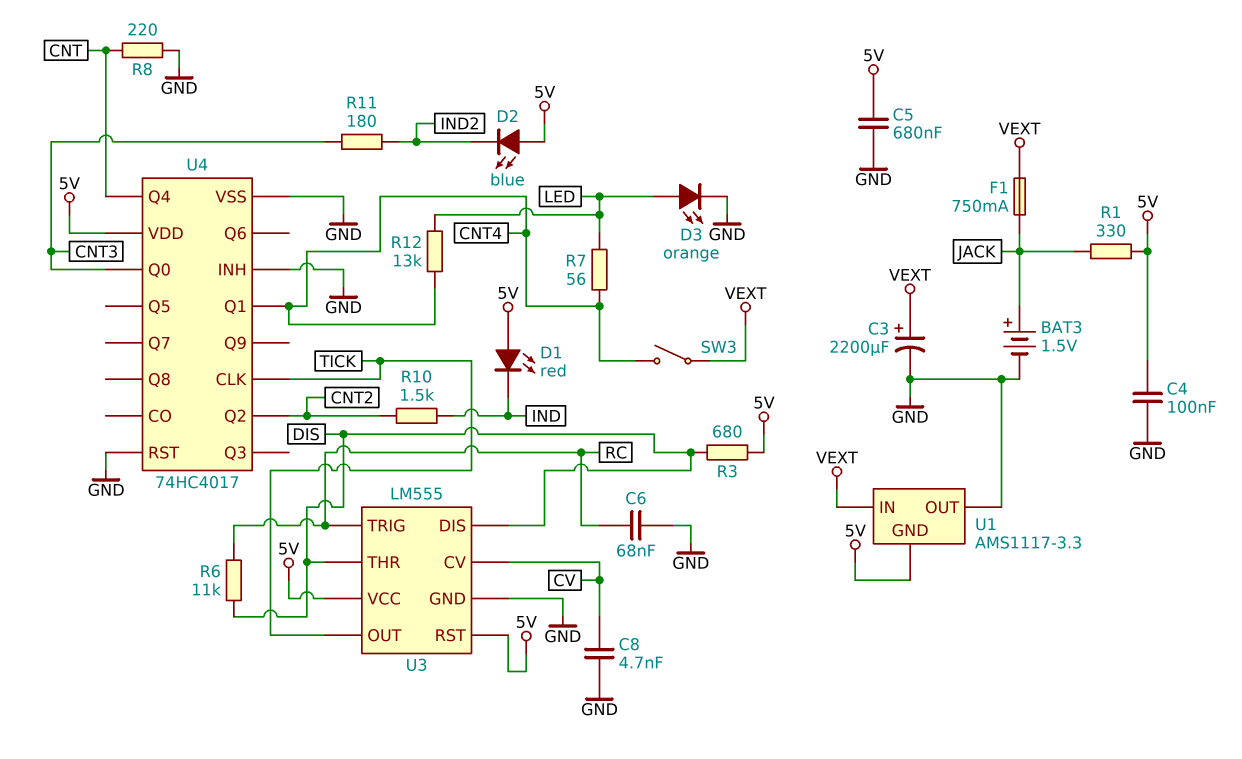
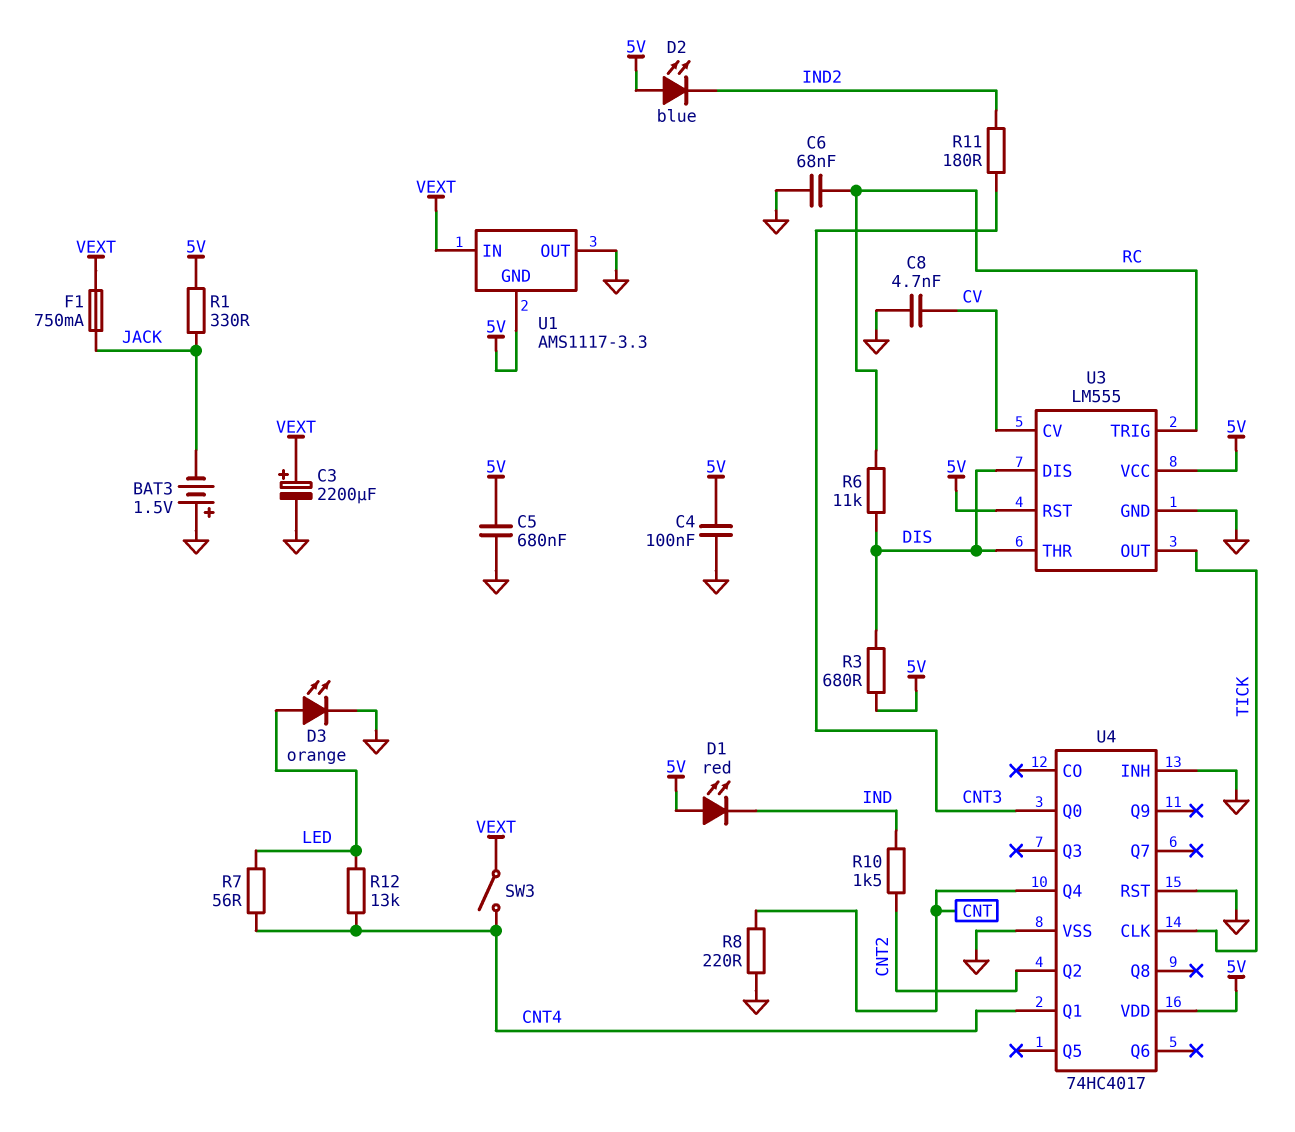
BAT3: 1.5V (plus JACK, minus GND) -> 1.5V (plus GND, minus JACK)

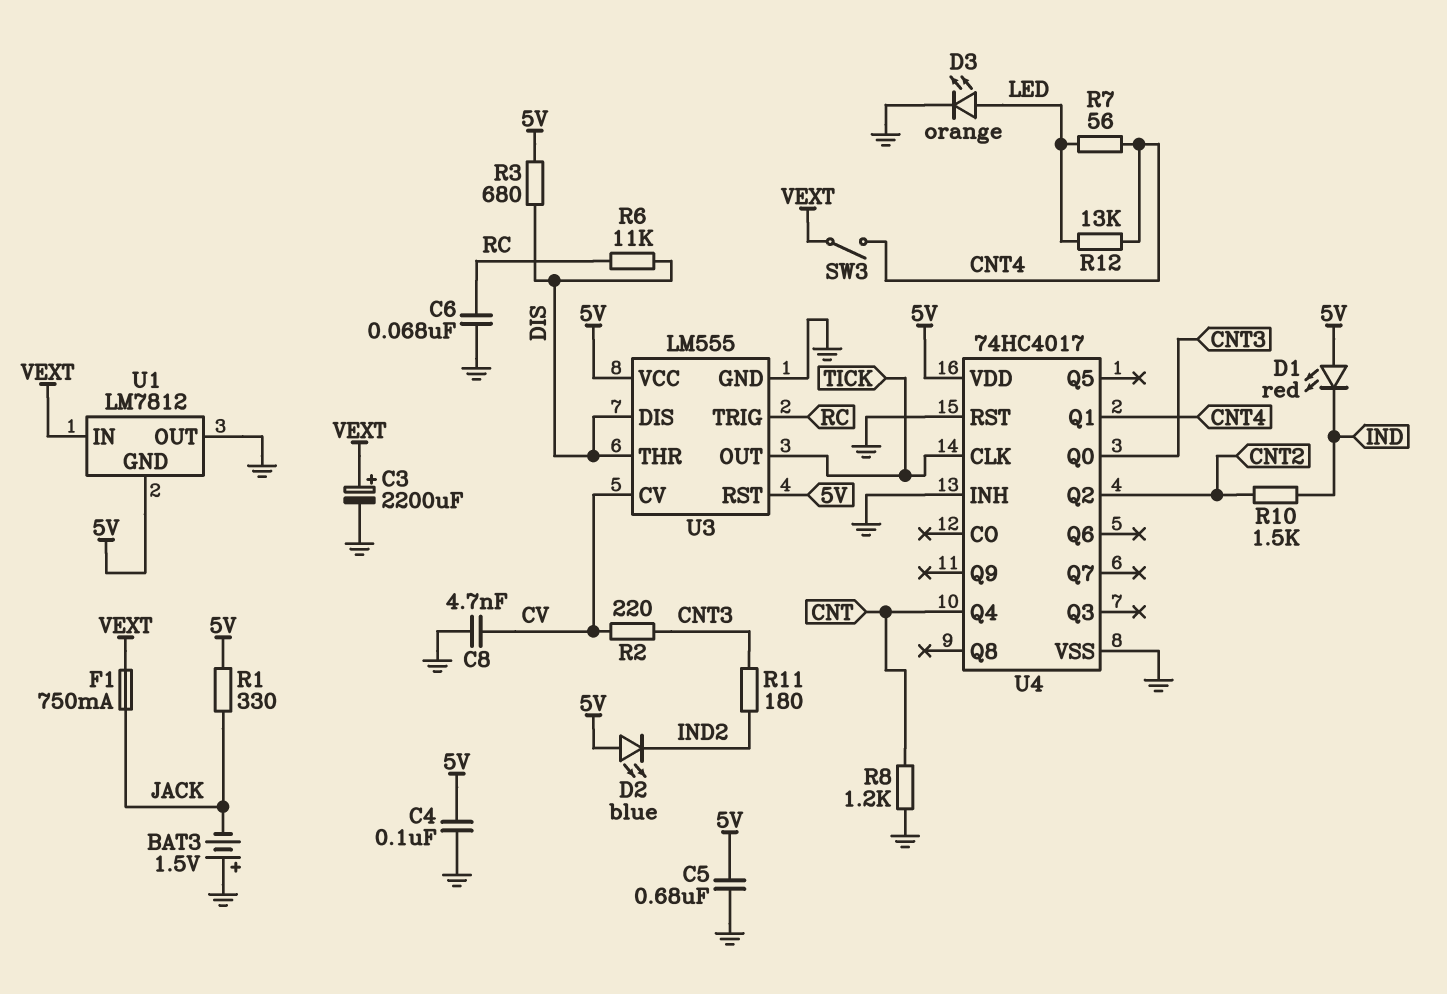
R2: none -> 220 (CNT3, CV)
R8: 220 (CNT, GND) -> 1.2k (CNT, GND)
U1: AMS1117-3.3 -> LM7812

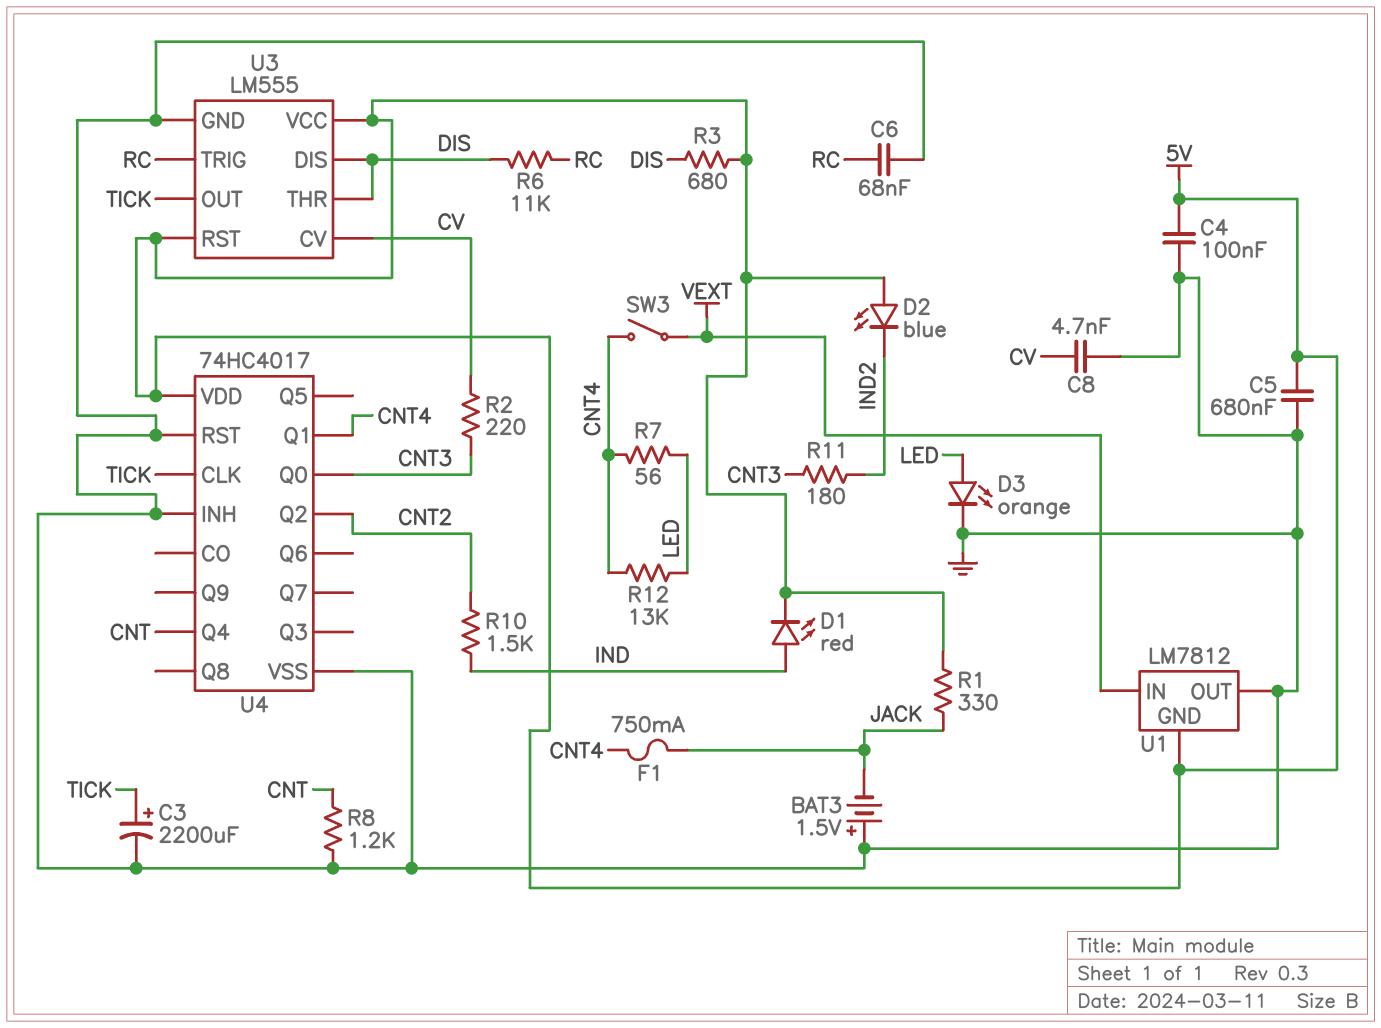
C3: 2200uF (plus VEXT, minus GND) -> 2200uF (plus TICK, minus GND)
D1: LED red (A 5V, K IND) -> LED red (A IND, K 5V)
F1: 750mA (JACK, VEXT) -> 750mA (CNT4, JACK)

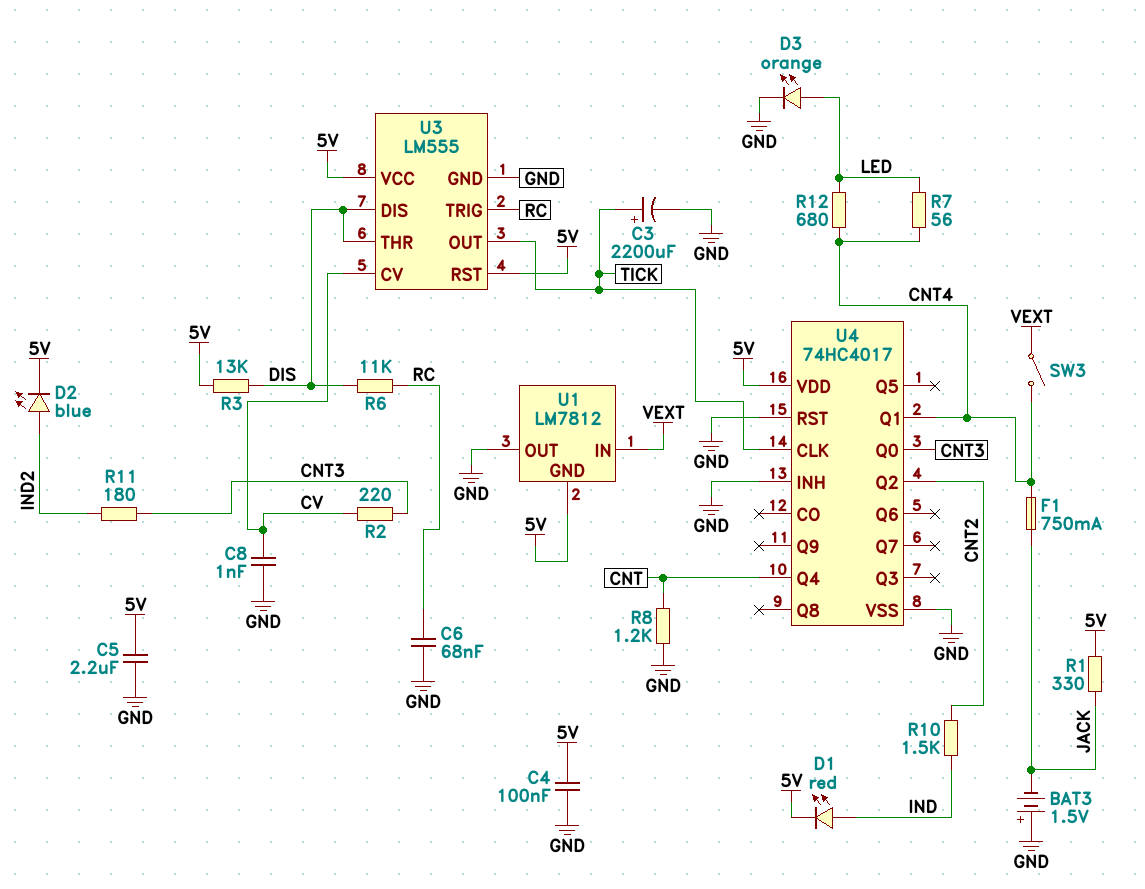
C5: 680nF (5V, GND) -> 2.2uF (5V, GND)
C8: 4.7nF (CV, GND) -> 1nF (CV, GND)
D2: LED blue (A 5V, K IND2) -> LED blue (A IND2, K 5V)
R3: 680 (5V, DIS) -> 13k (5V, DIS)
R12: 13k (CNT4, LED) -> 680 (CNT4, LED)

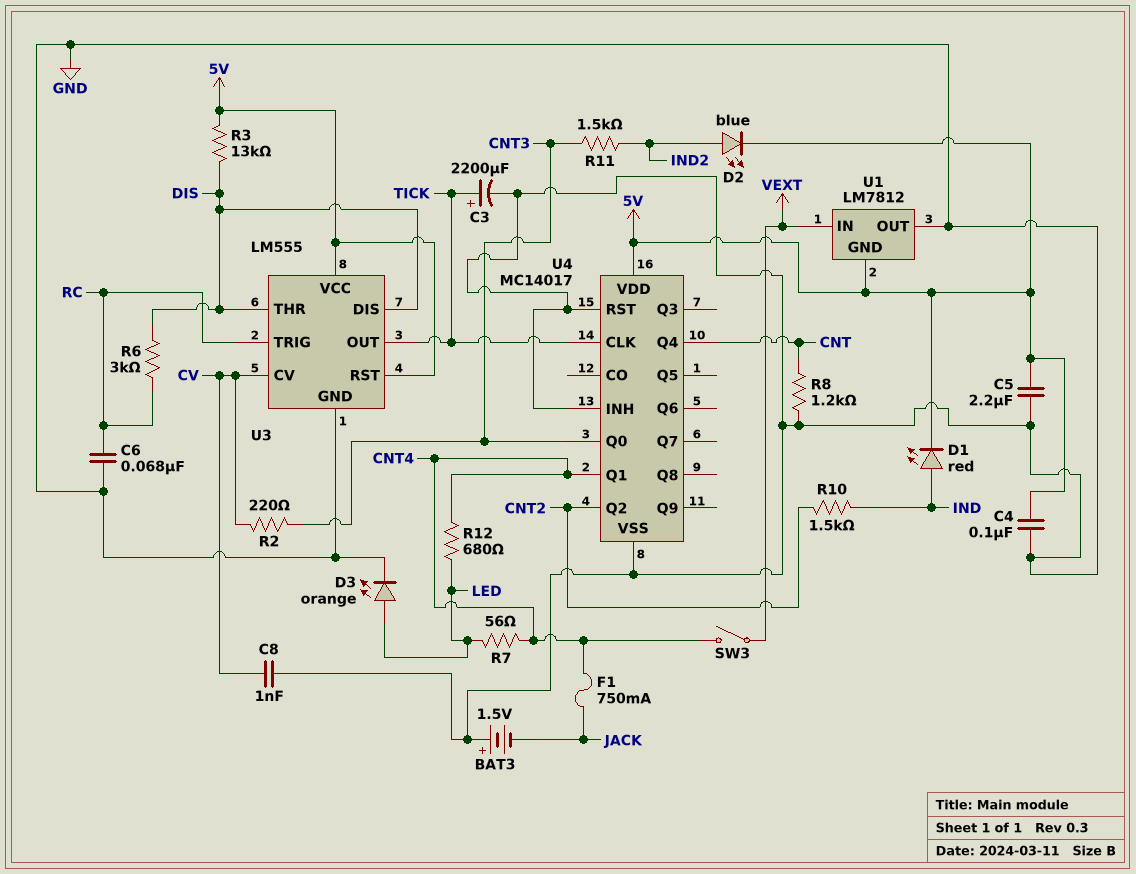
R1: 330 (5V, JACK) -> none
R6: 11k (DIS, RC) -> 3k (DIS, RC)
R11: 180 (CNT3, IND2) -> 1.5k (CNT3, IND2)
U4: 74HC4017 -> MC14017

